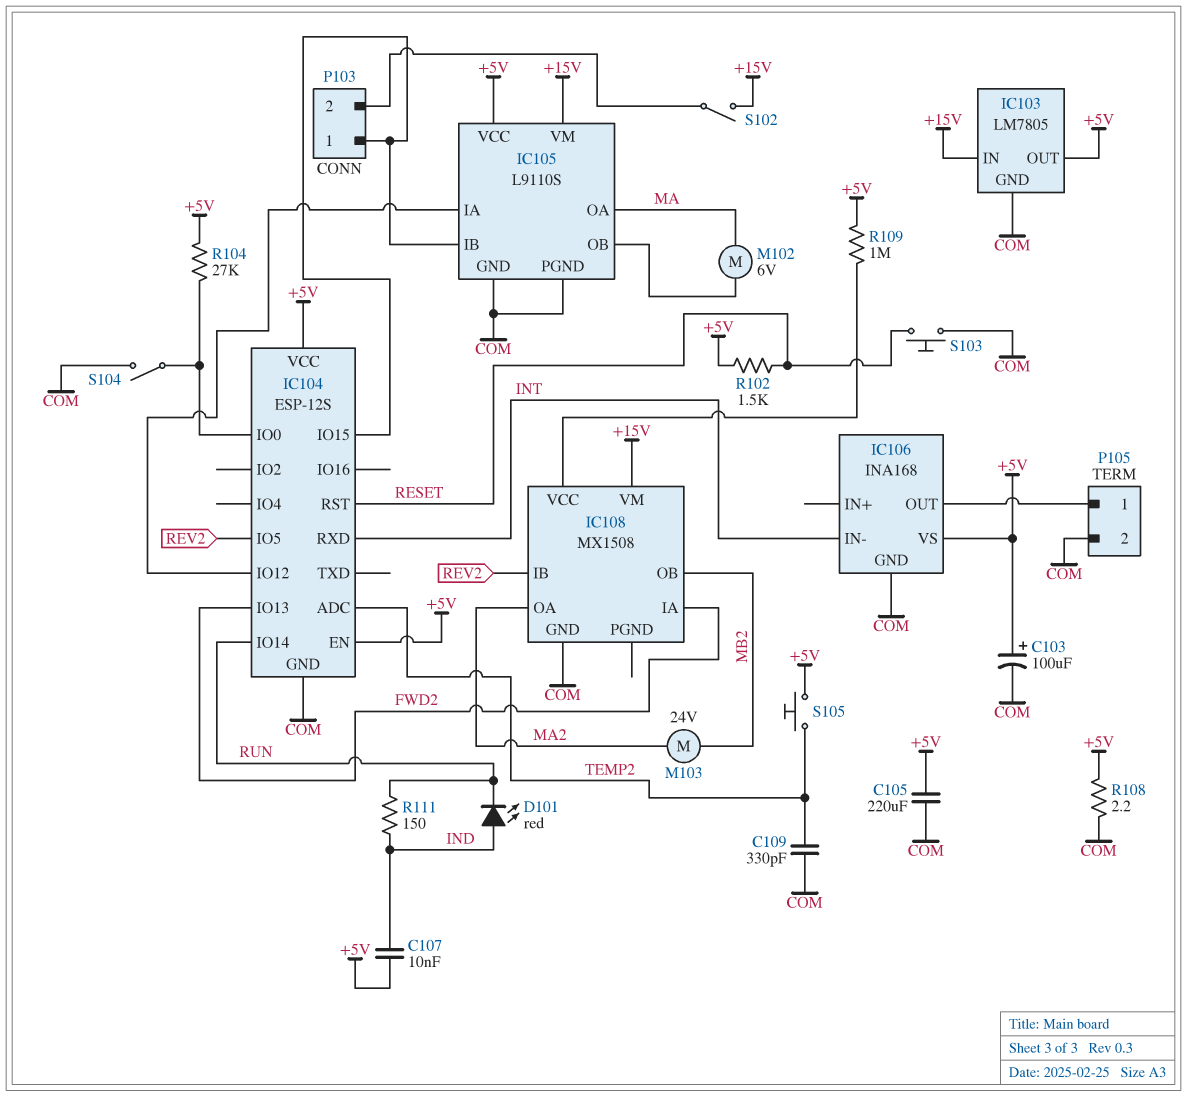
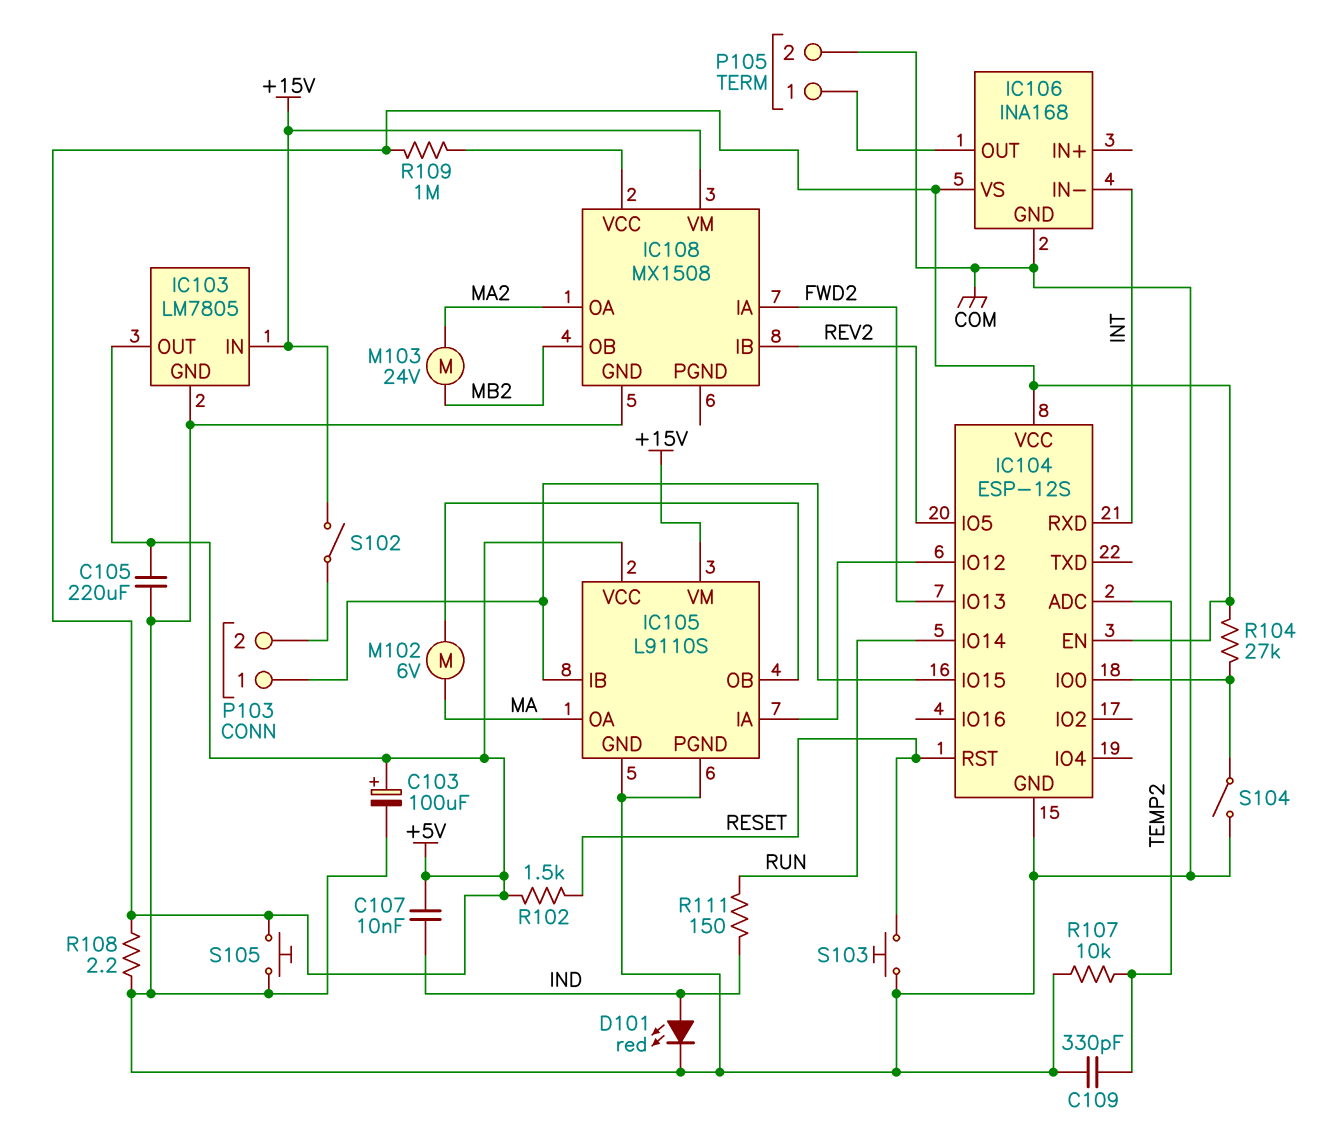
D101: LED red (A IND, K RUN) -> LED red (A IND, K COM)
R107: none -> 10k (COM, TEMP2)
S105: button (+5V, TEMP2) -> button (+5V, COM)

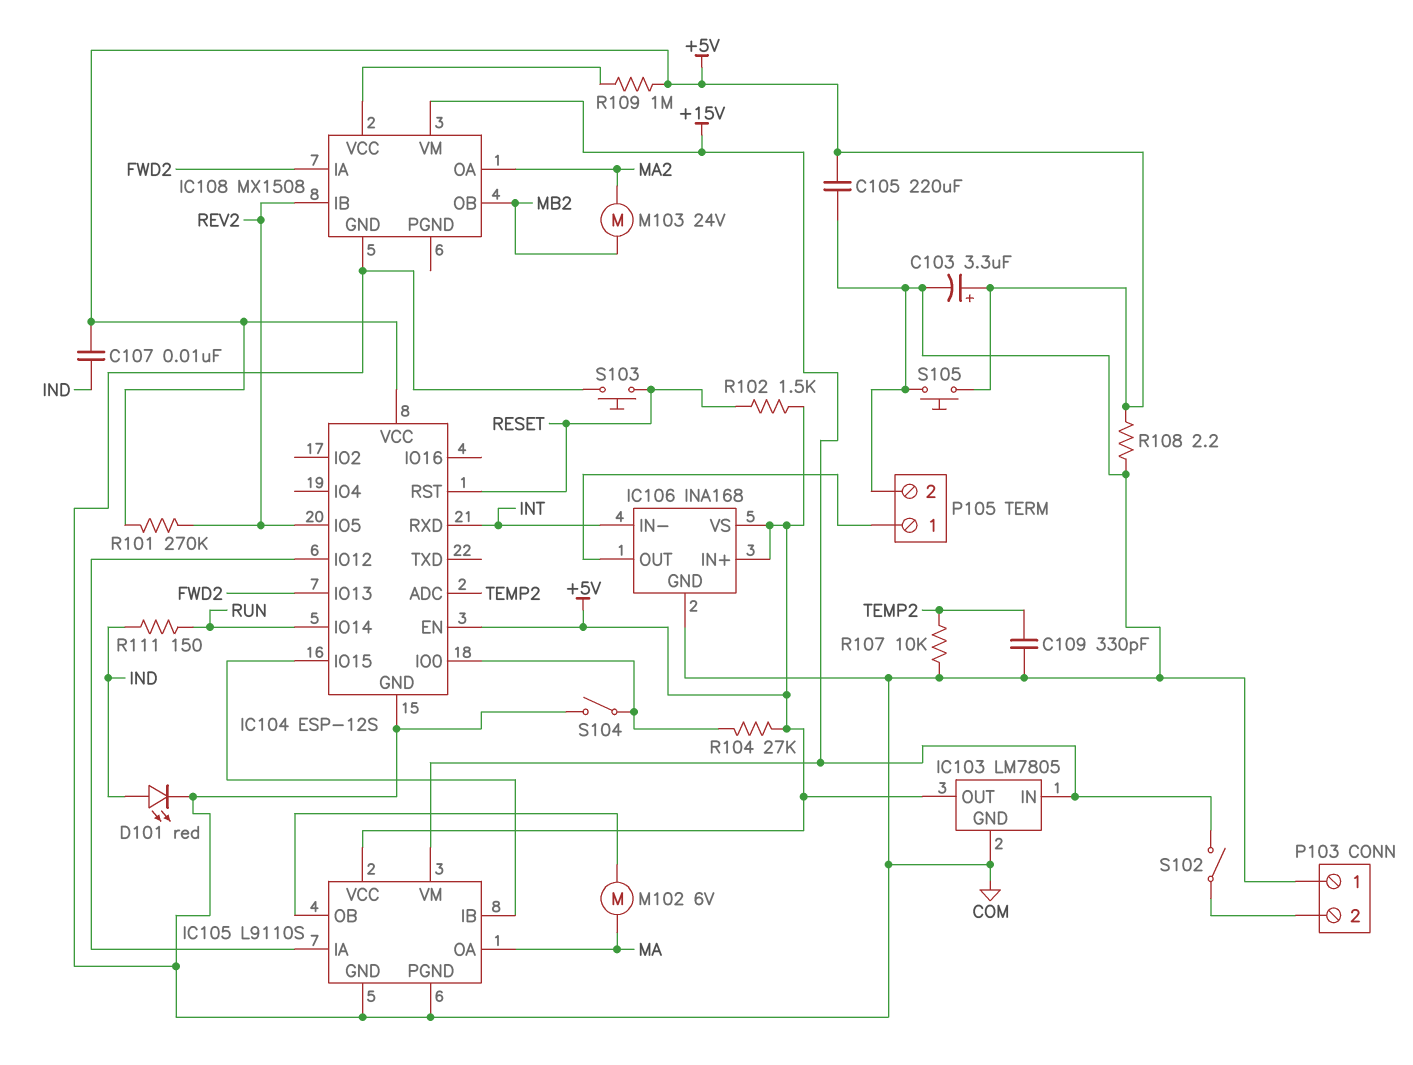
C103: 100uF (plus +5V, minus COM) -> 3.3uF (plus +5V, minus COM)
IC106 pin IN+: none -> +5V
P103 pin 1: IC104/IO15 -> COM
R101: none -> 270k (+5V, REV2)

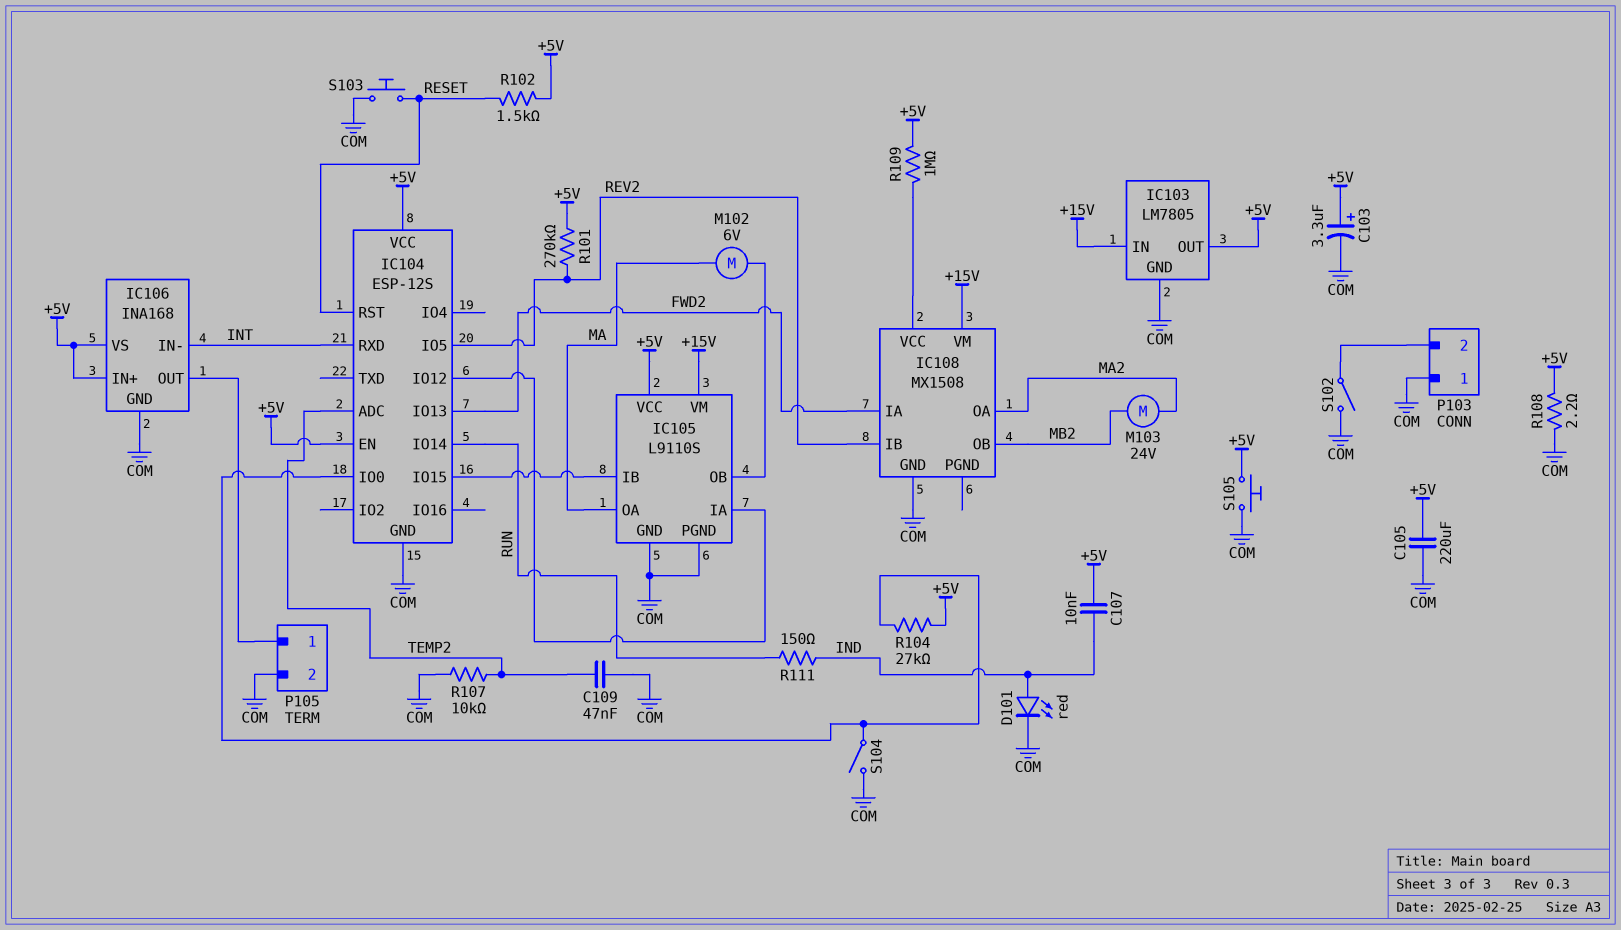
C109: 330pF (COM, TEMP2) -> 47nF (COM, TEMP2)
S102: switch (+15V, P103/2) -> switch (COM, P103/2)

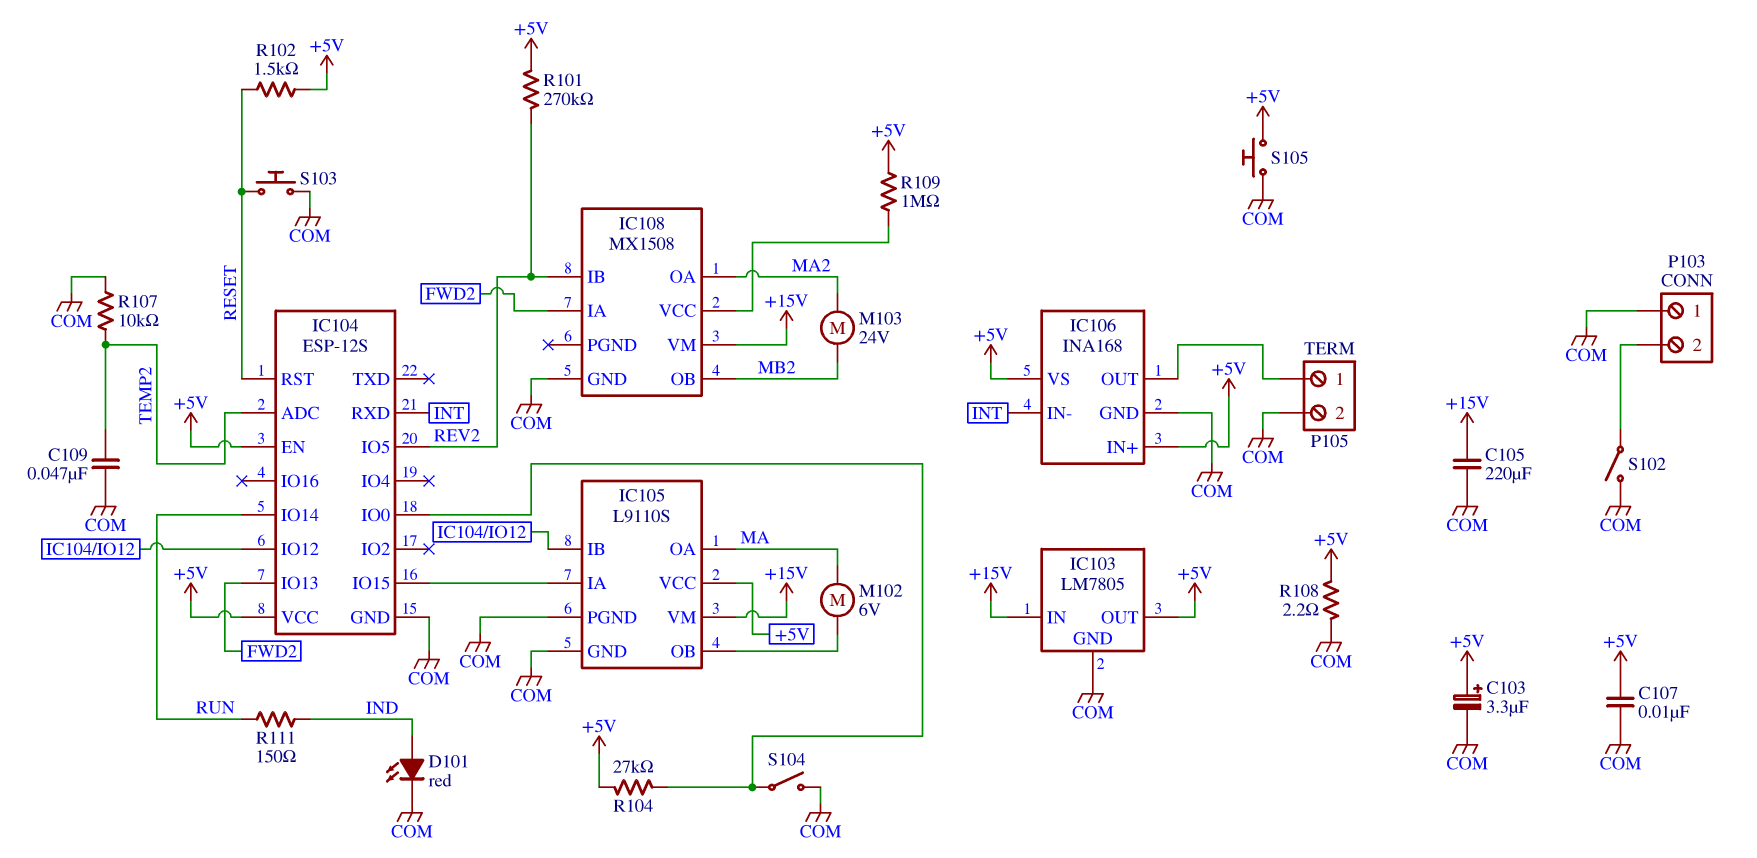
C105: 220uF (+5V, COM) -> 220uF (+15V, COM)
C107: 10nF (+5V, IND) -> 10nF (+5V, COM)
IC105 pin IA: IC104/IO12 -> IC104/IO15
IC105 pin IB: IC104/IO15 -> IC104/IO12

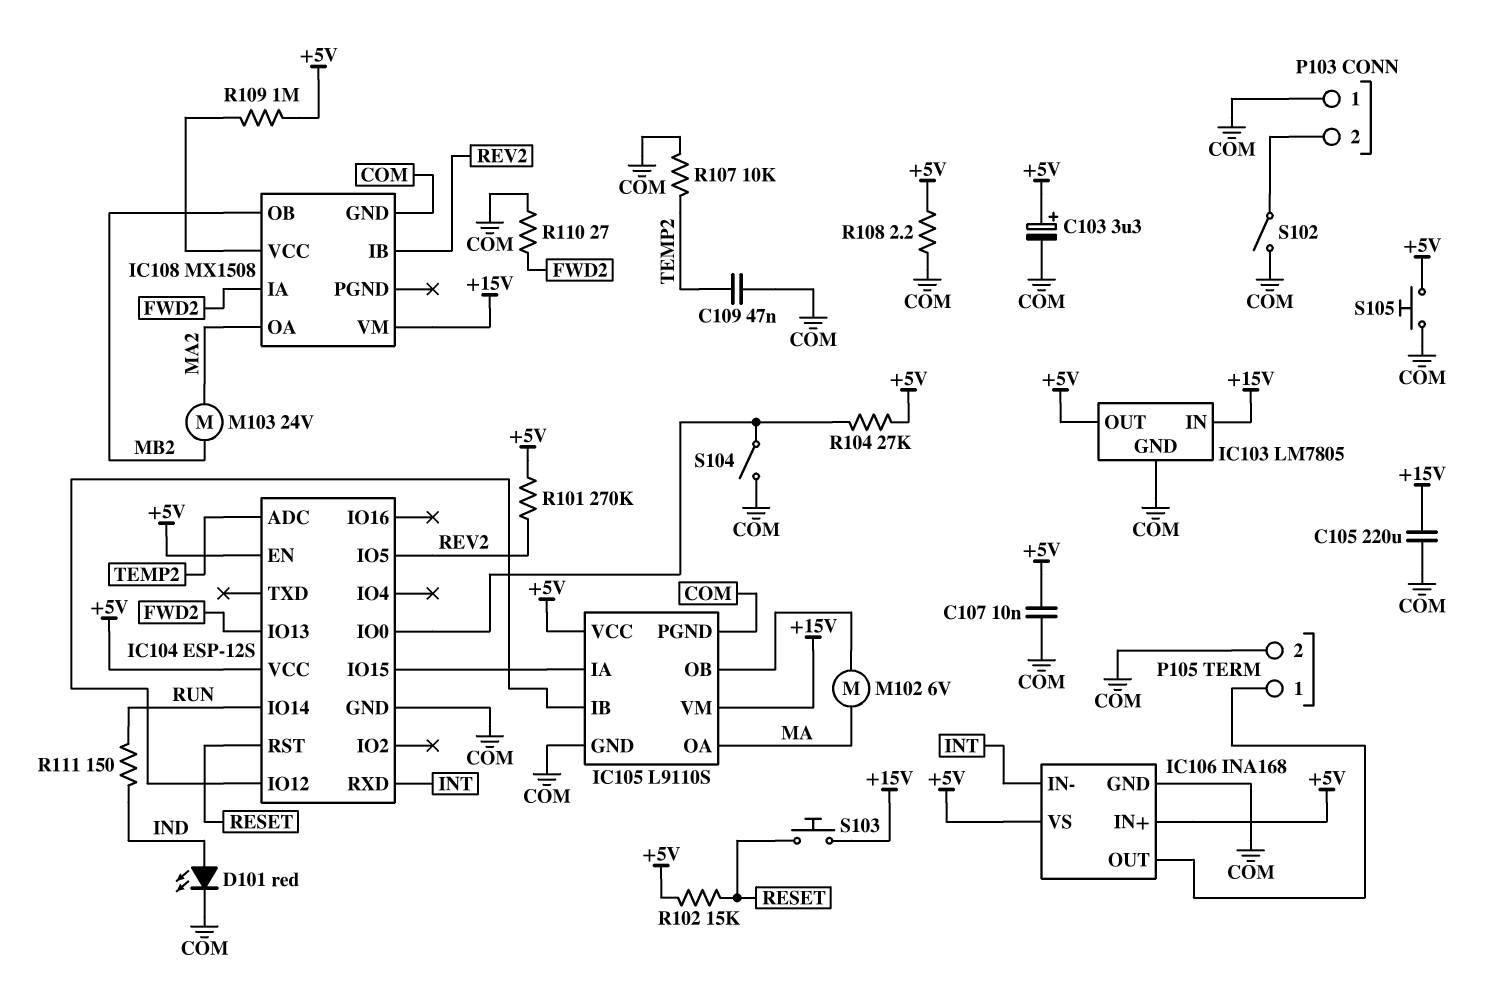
R102: 1.5k (+5V, RESET) -> 15k (+5V, RESET)
R110: none -> 27 (COM, FWD2)
S103: button (COM, RESET) -> button (+15V, RESET)

